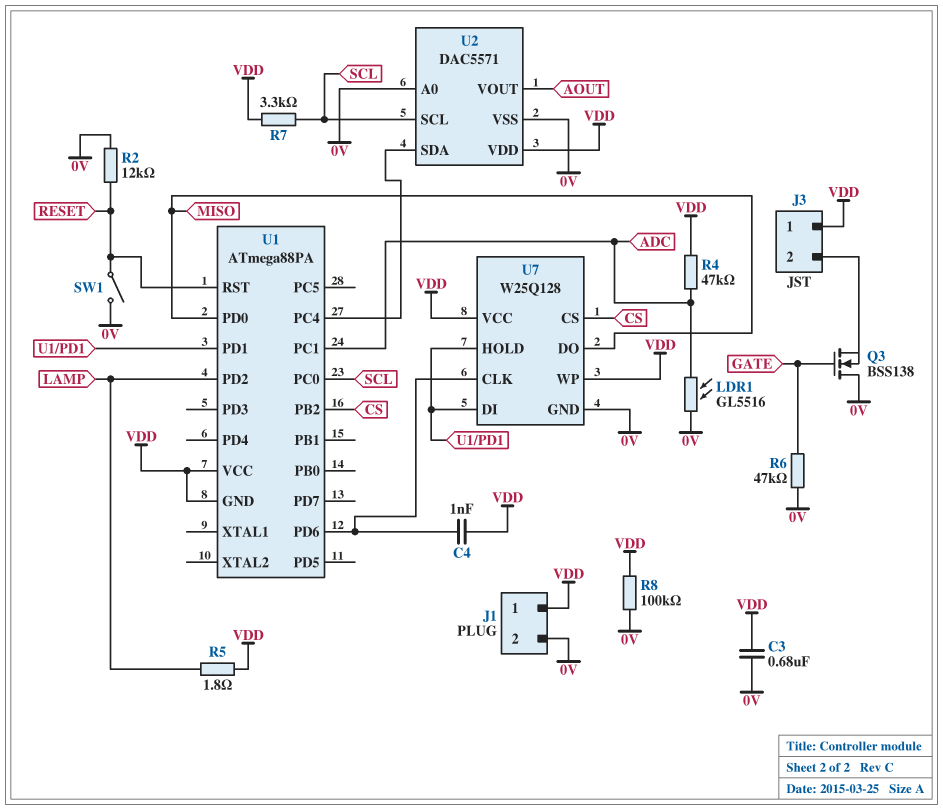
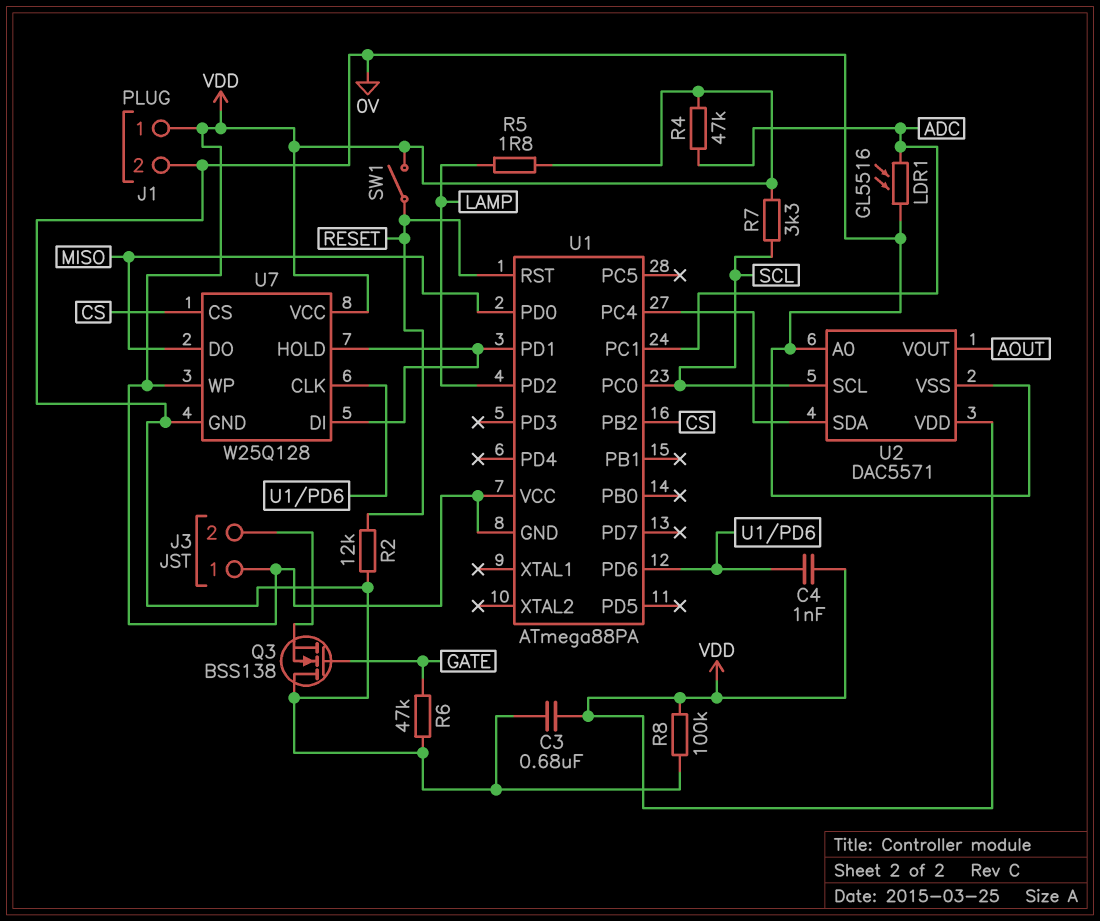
SW1: switch (0V, RESET) -> switch (RESET, VDD)

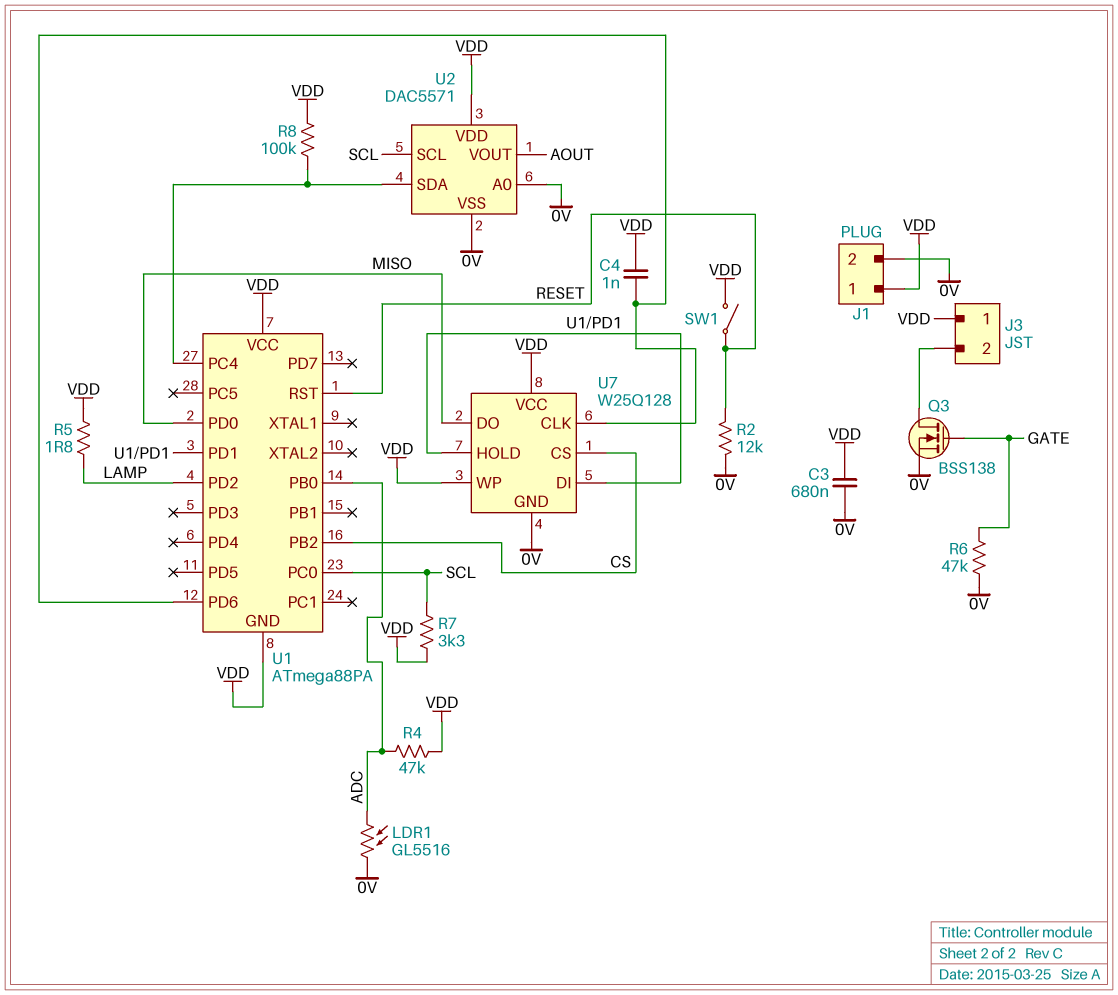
Q3: NMOS BSS138 (G GATE, D 0V, S J3/2) -> NMOS BSS138 (G GATE, D J3/2, S 0V)
R8: 100k (0V, VDD) -> 100k (U1/PC4, VDD)
U1 pin PB0: none -> ADC
U1 pin PC1: ADC -> none

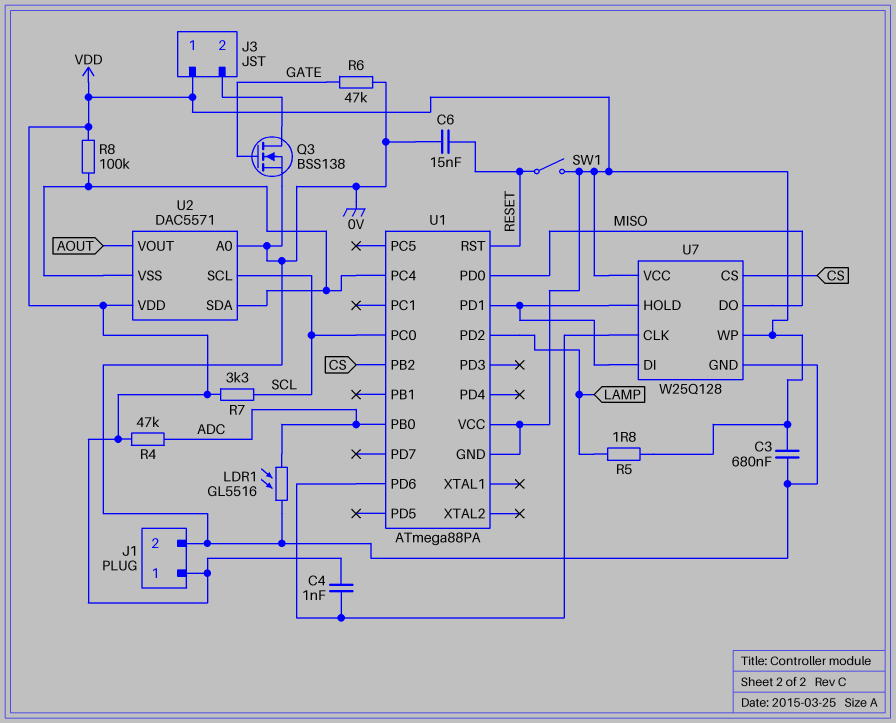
C6: none -> 15nF (0V, RESET)
R2: 12k (0V, RESET) -> none
U2 pin VSS: 0V -> U1/PC4

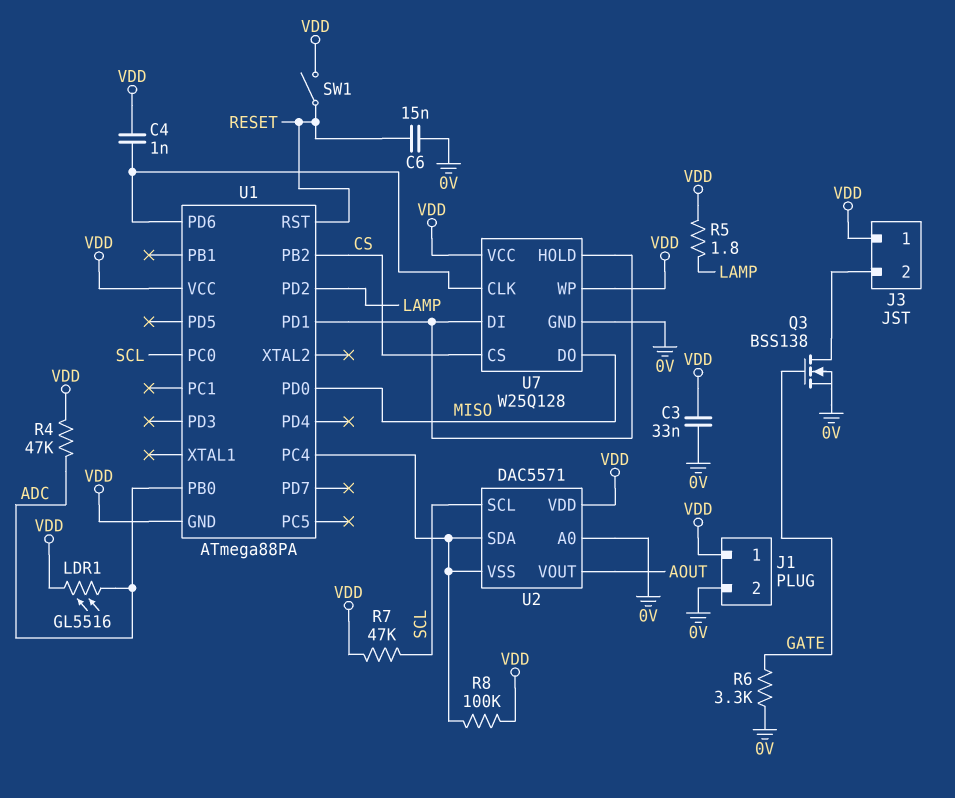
C3: 680nF (0V, VDD) -> 33nF (0V, VDD)
LDR1: GL5516 (0V, ADC) -> GL5516 (ADC, VDD)
R6: 47k (0V, GATE) -> 3.3k (0V, GATE)
R7: 3.3k (SCL, VDD) -> 47k (SCL, VDD)

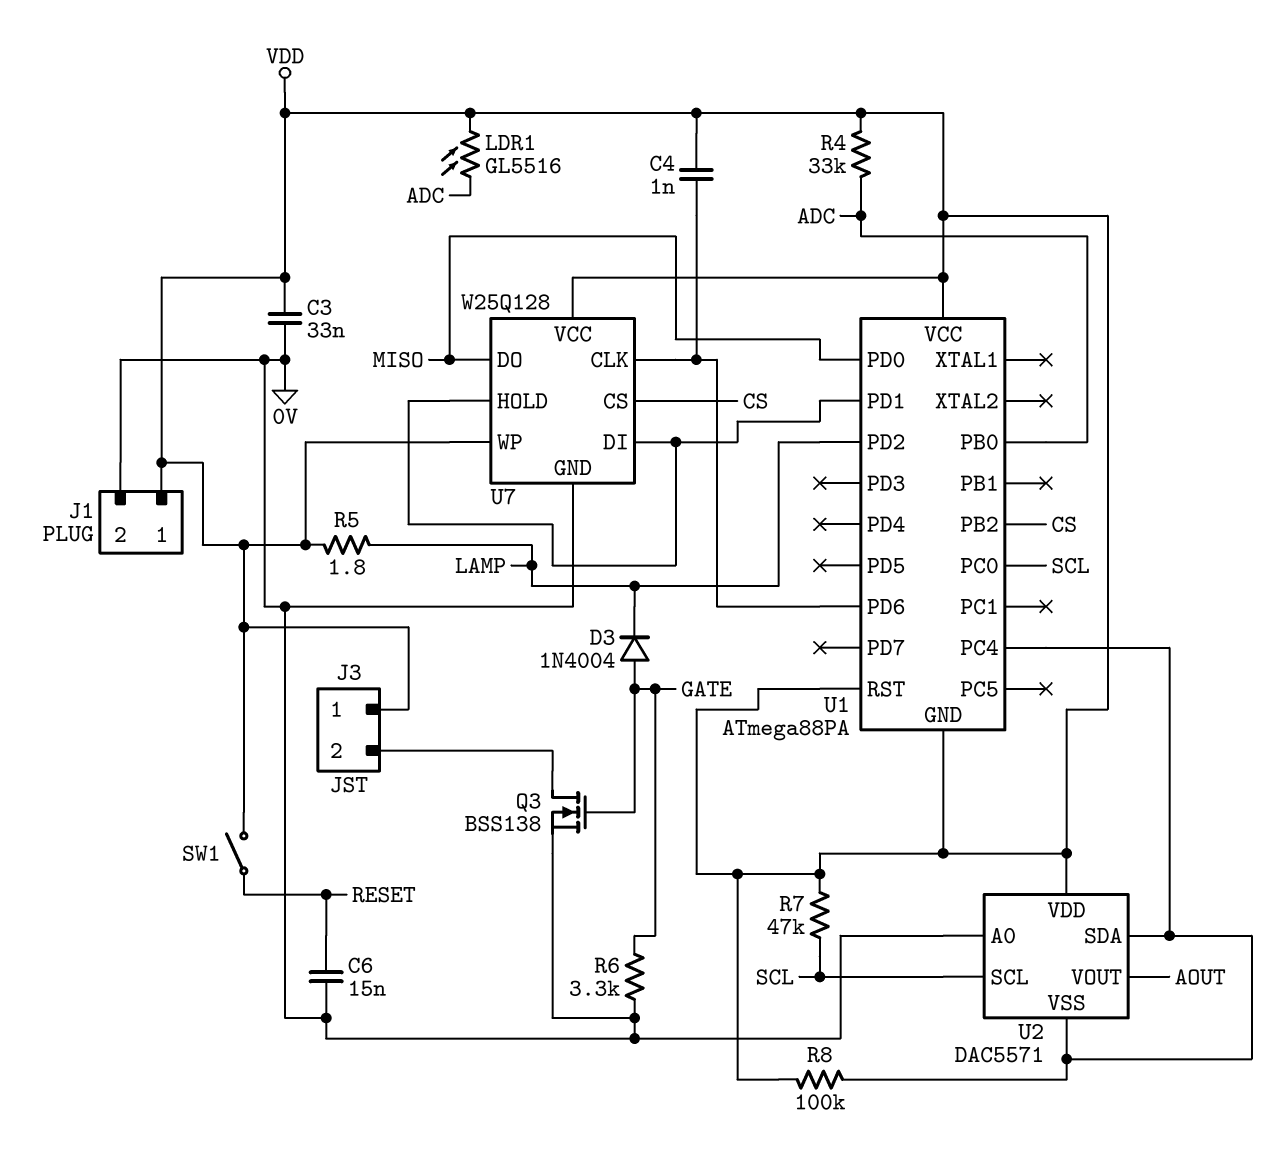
D3: none -> diode 1N4004 (A GATE, K LAMP)
R4: 47k (ADC, VDD) -> 33k (ADC, VDD)
U1 pin RST: RESET -> VDD

